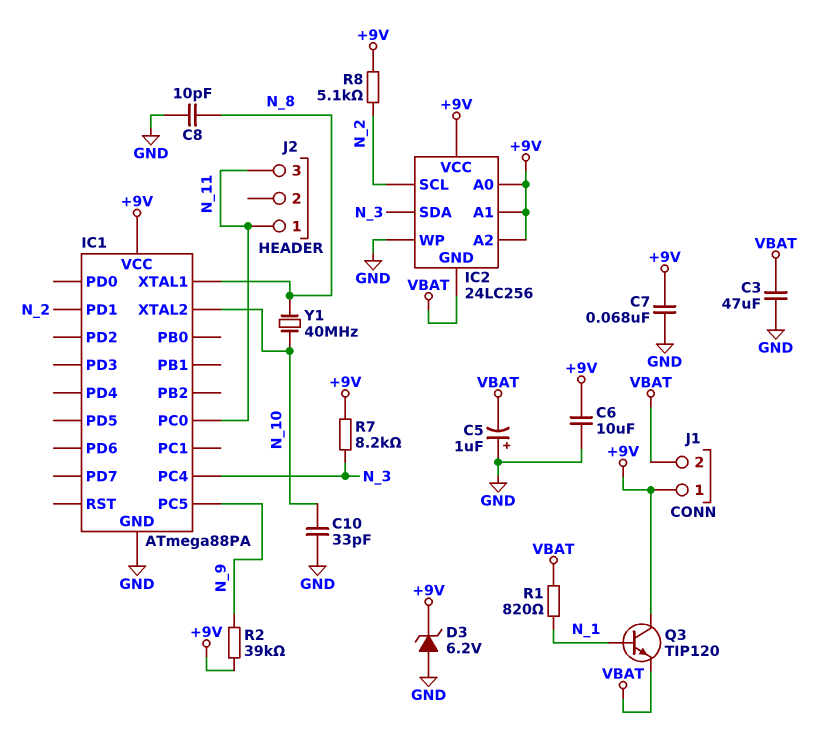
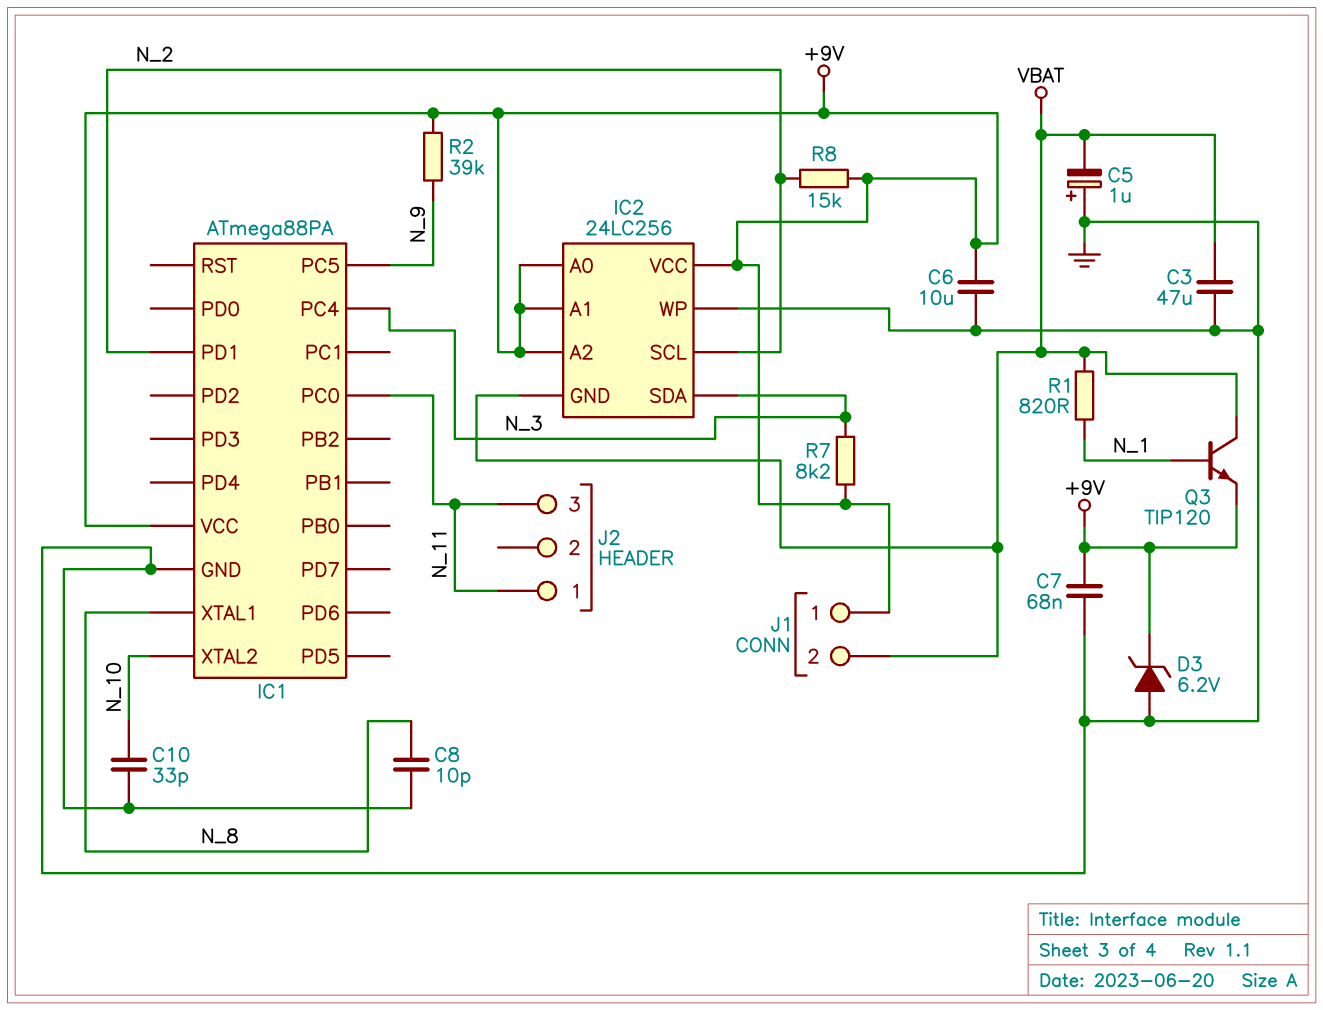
Q3: NPN TIP120 (B N_1, C +9V, E VBAT) -> NPN TIP120 (B N_1, C VBAT, E +9V)
R8: 5.1k (+9V, N_2) -> 15k (+9V, N_2)
Y1: 40MHz (N_8, N_10) -> none

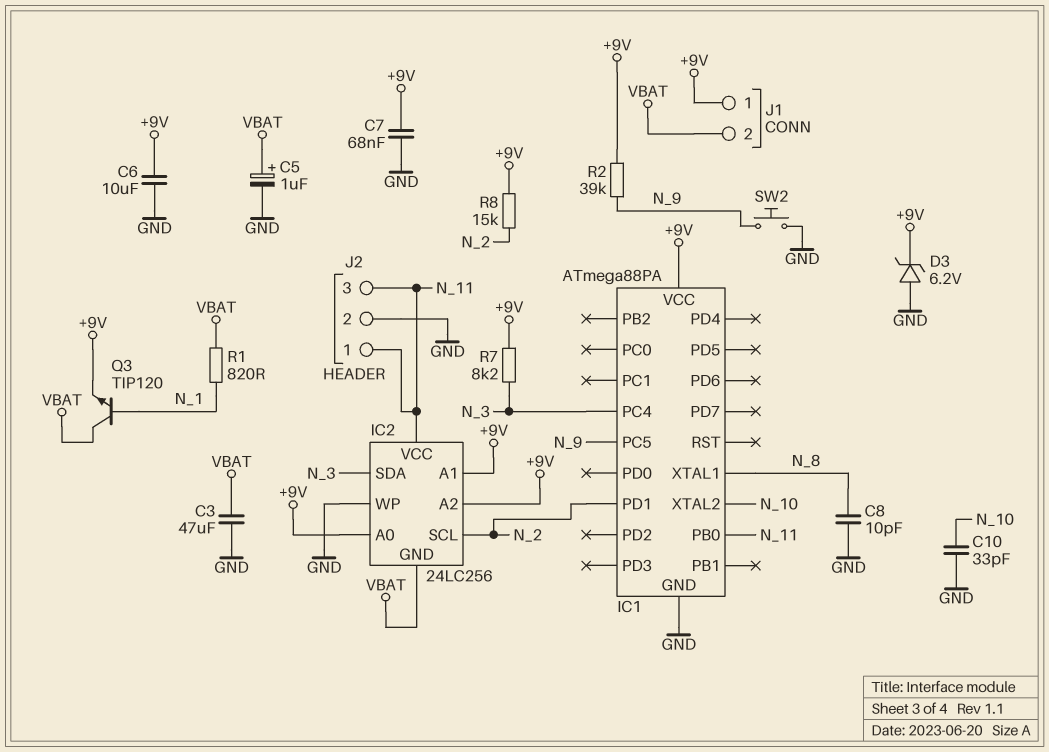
C5: 1uF (plus GND, minus VBAT) -> 1uF (plus VBAT, minus GND)
IC1 pin PB0: none -> N_11
IC1 pin PC0: N_11 -> none
IC2 pin VCC: +9V -> N_11
J2 pin 2: none -> GND
SW2: none -> button (GND, N_9)

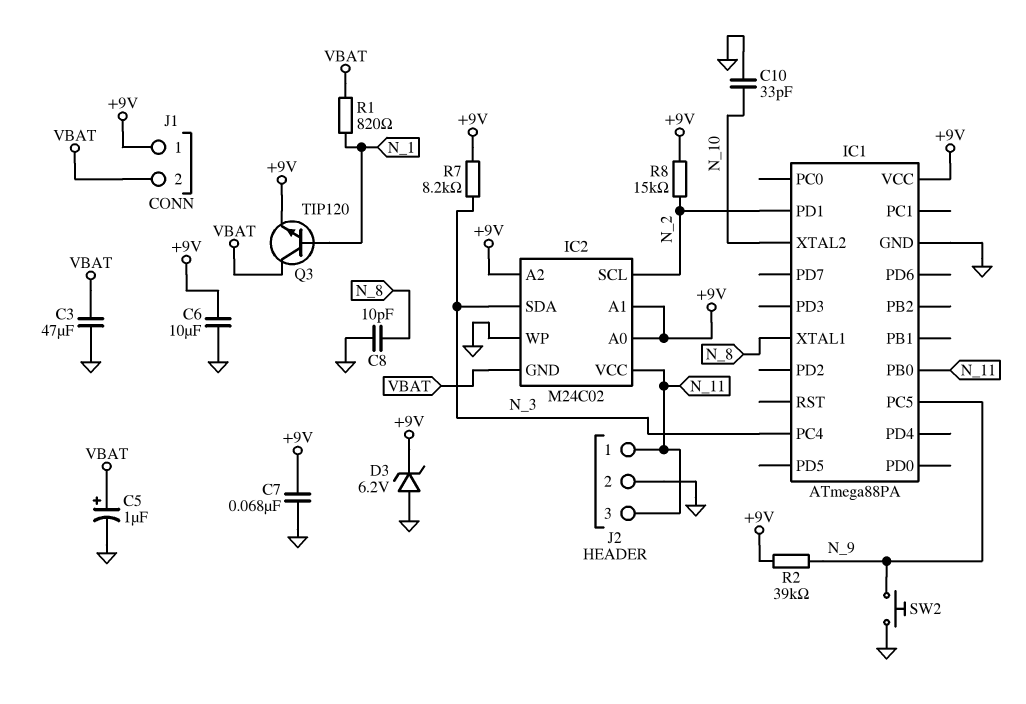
IC2: 24LC256 -> M24C02

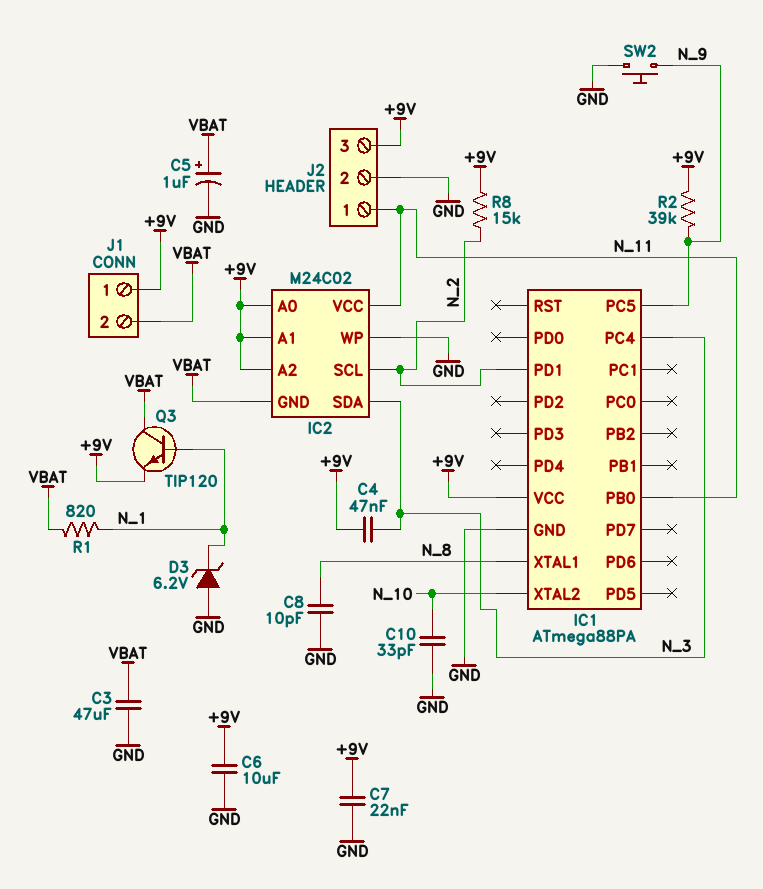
C4: none -> 47nF (+9V, N_3)
C7: 68nF (+9V, GND) -> 22nF (+9V, GND)
D3: zener 6.2V (A GND, K +9V) -> zener 6.2V (A GND, K N_1)
J2 pin 3: N_11 -> +9V
R7: 8.2k (+9V, N_3) -> none

